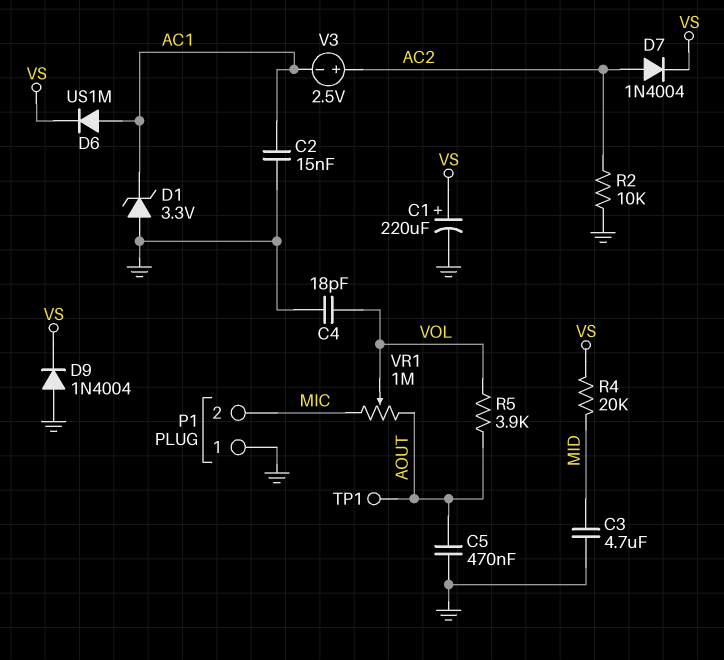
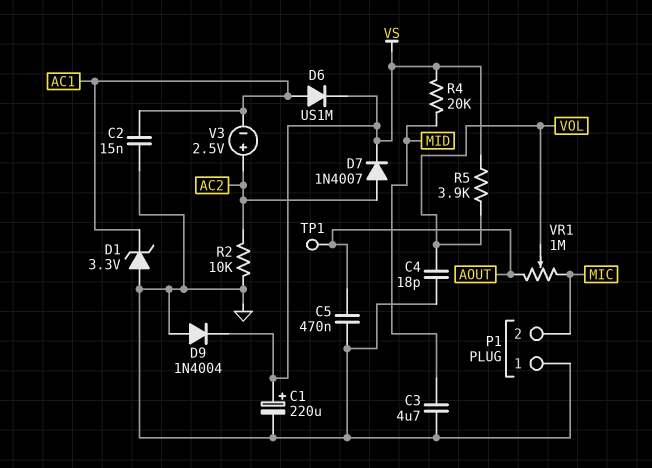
D7: diode 1N4004 (A AC2, K VS) -> diode 1N4007 (A AC2, K VS)
R5: 3.9k (AOUT, VOL) -> 3.9k (VOL, VS)

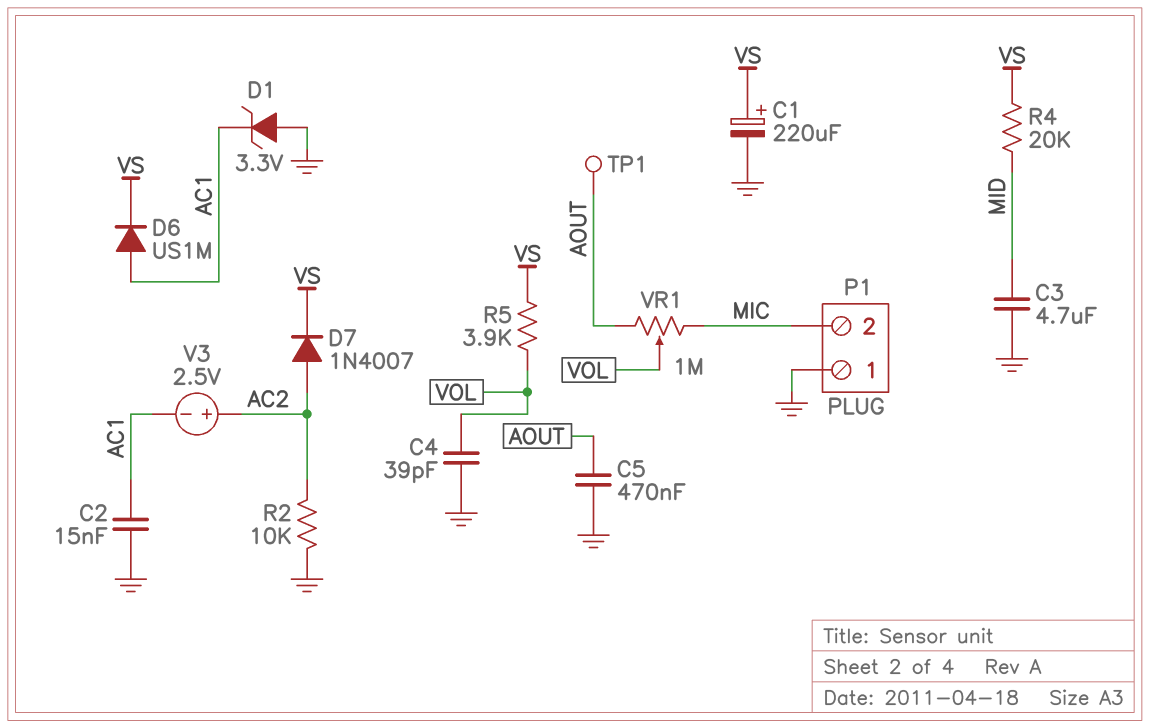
C4: 18pF (GND, VOL) -> 39pF (GND, VOL)
D9: diode 1N4004 (A GND, K VS) -> none

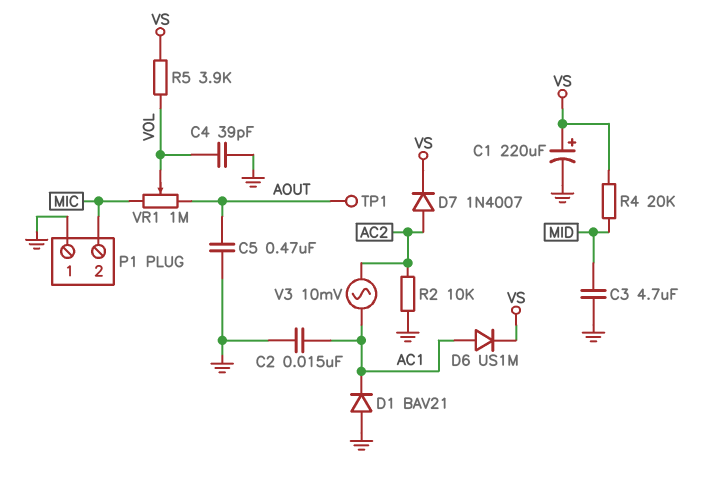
D1: zener 3.3V (A GND, K AC1) -> diode BAV21 (A GND, K AC1)
V3: 2.5V (plus AC2, minus AC1) -> AC 10mV (AC1, AC2)

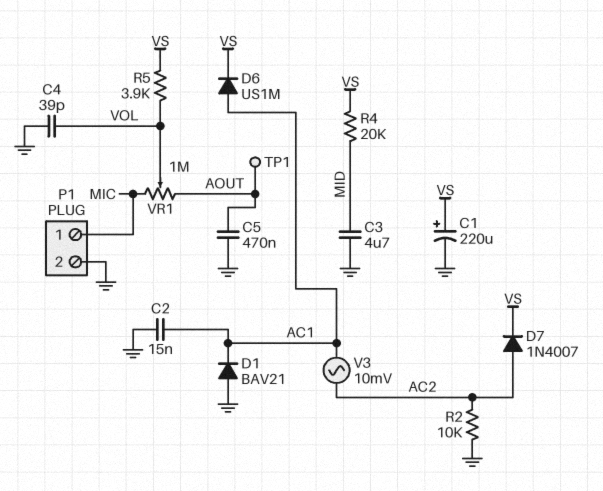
P1 pin 1: GND -> MIC
P1 pin 2: MIC -> GND

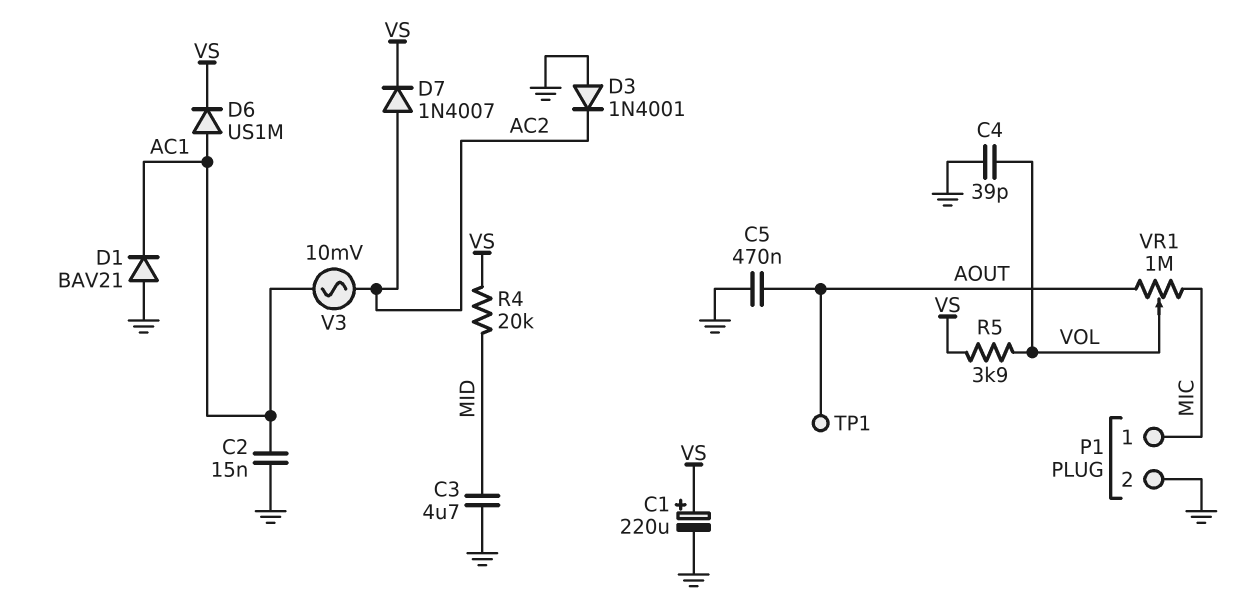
D3: none -> diode 1N4001 (A GND, K AC2)
R2: 10k (AC2, GND) -> none

